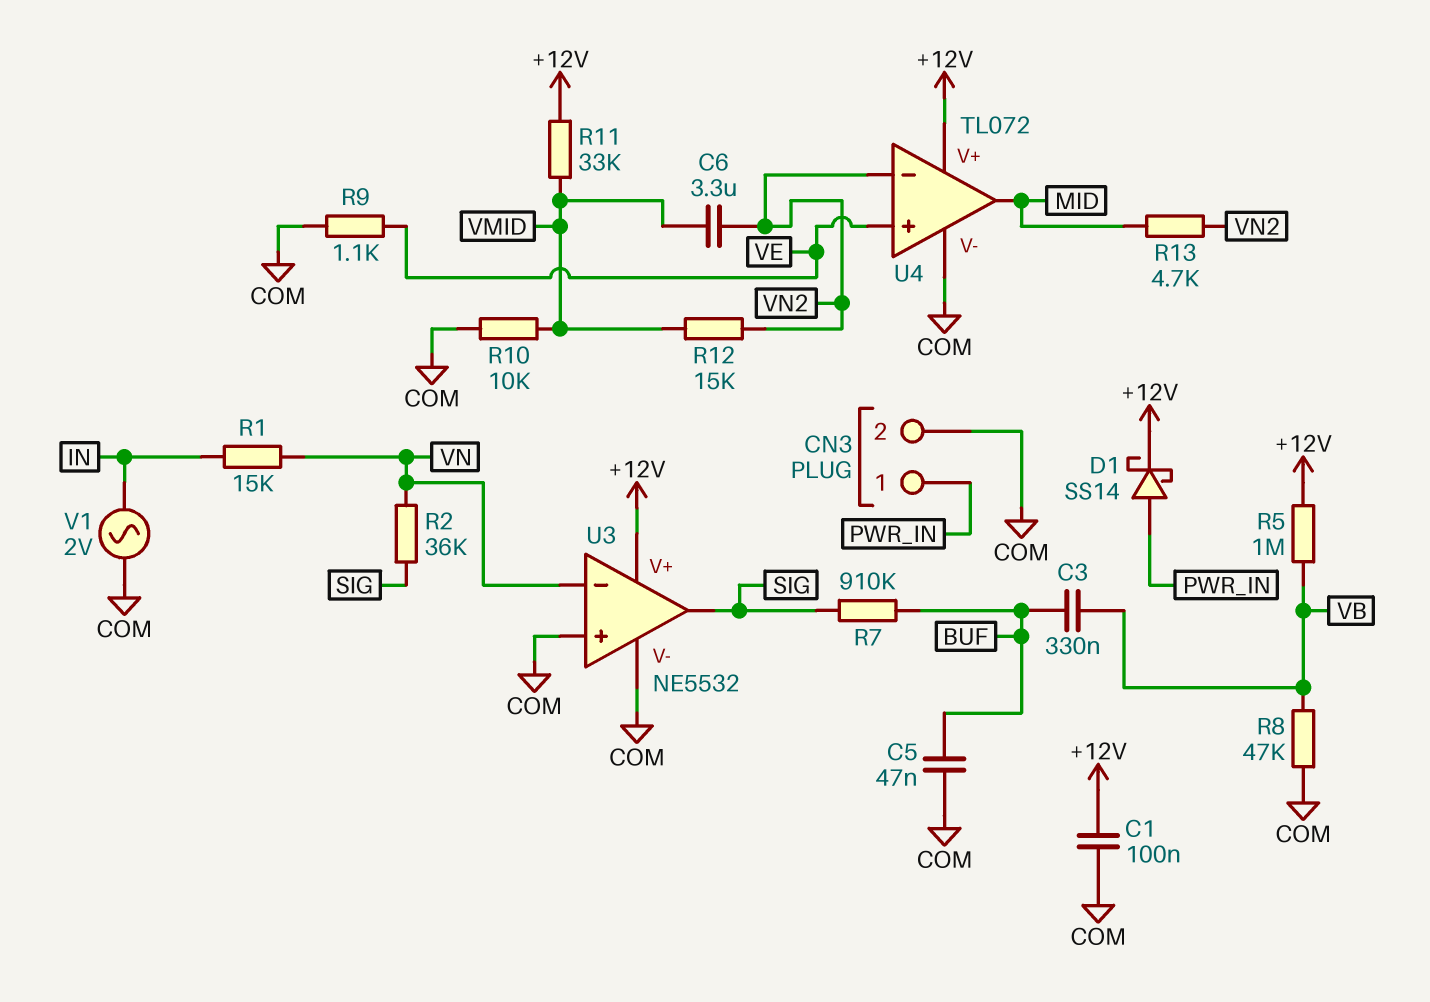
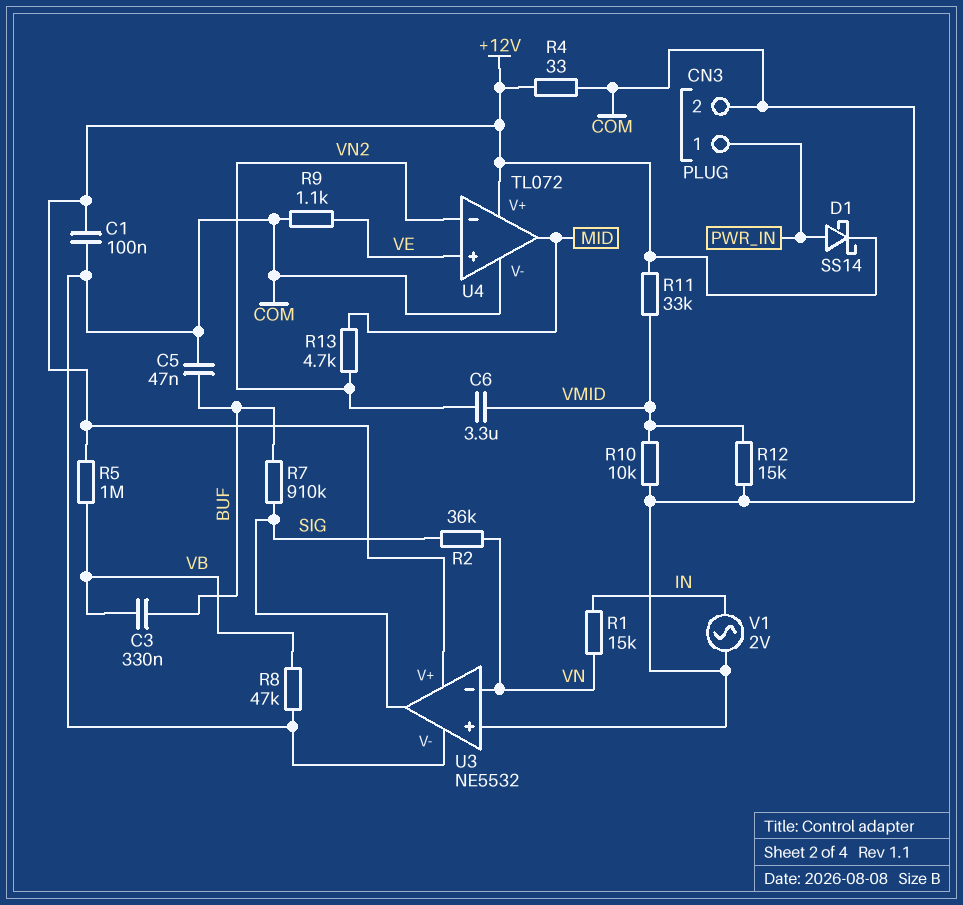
R4: none -> 33 (+12V, COM)
R12: 15k (VMID, VN2) -> 15k (COM, VMID)

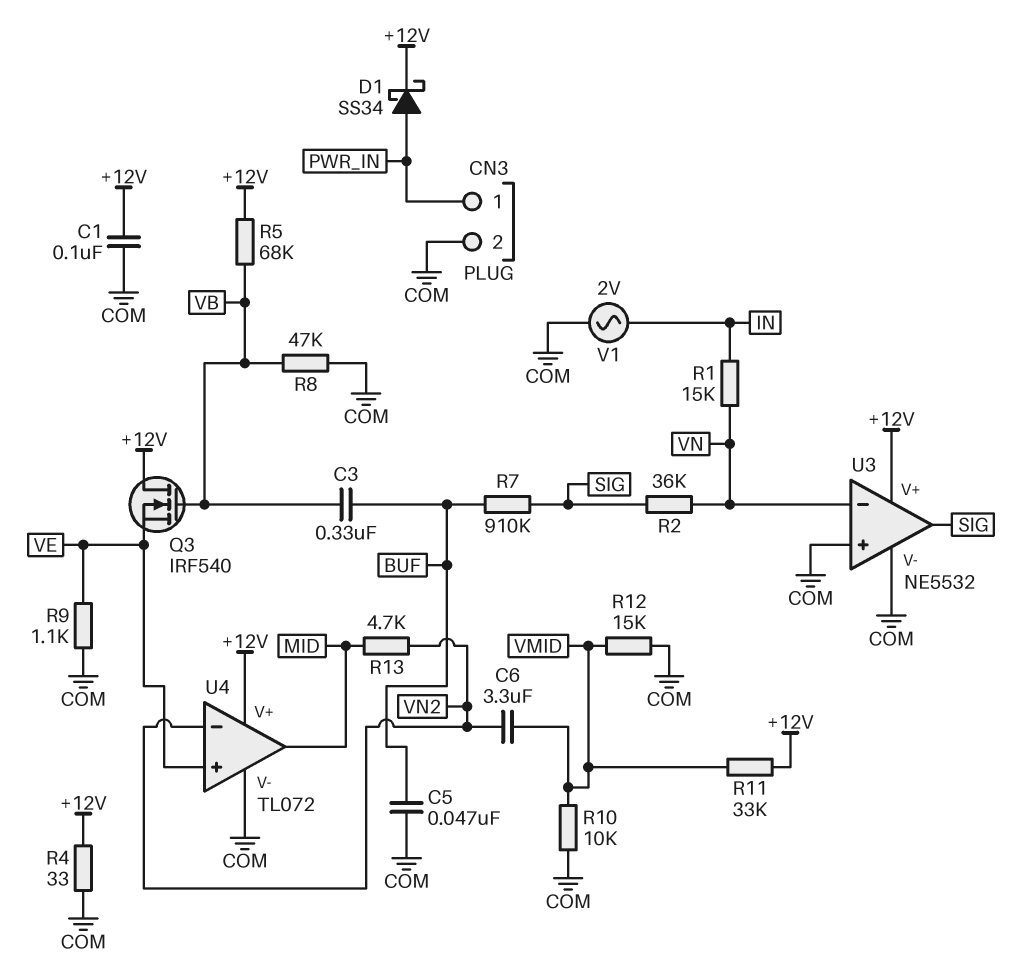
D1: schottky SS14 (A PWR_IN, K +12V) -> schottky SS34 (A PWR_IN, K +12V)
Q3: none -> NMOS IRF540 (G VB, D +12V, S VE)
R5: 1M (+12V, VB) -> 68k (+12V, VB)

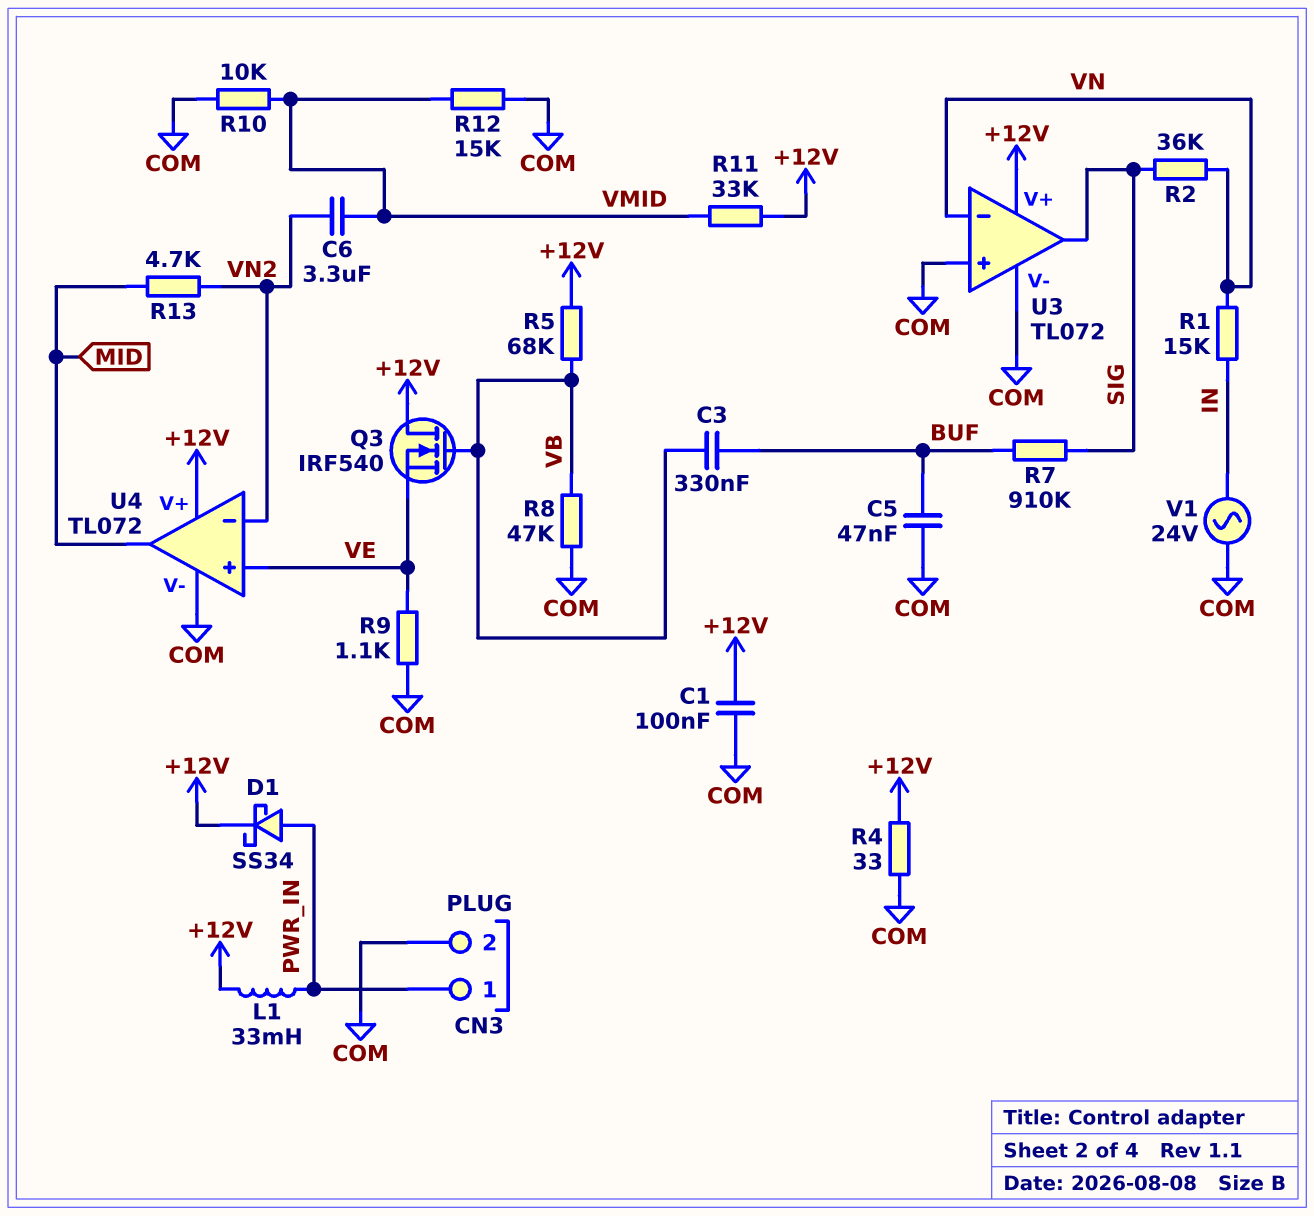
L1: none -> 33mH (+12V, PWR_IN)
U3: NE5532 -> TL072
V1: AC 2V (COM, IN) -> AC 24V (COM, IN)

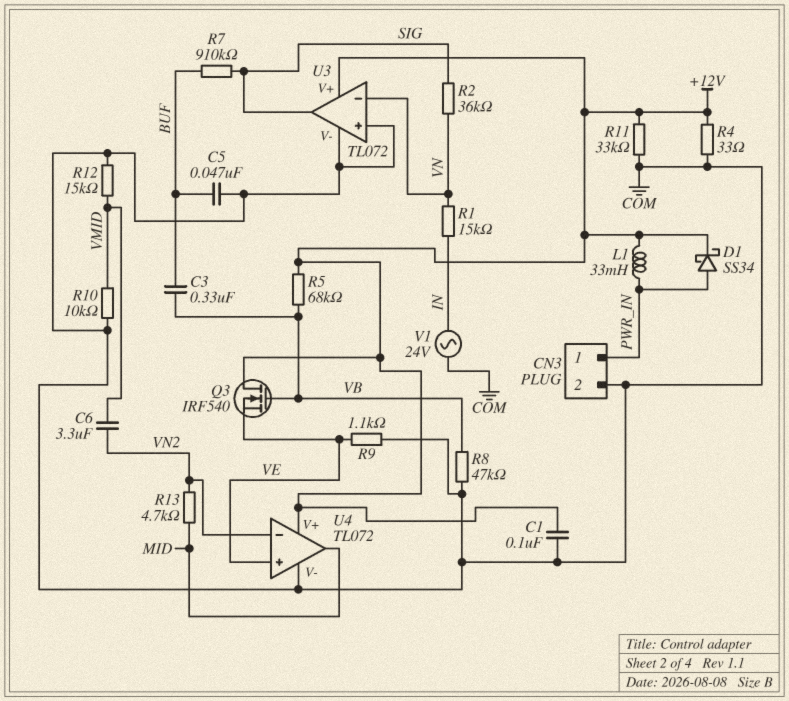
R11: 33k (+12V, VMID) -> 33k (+12V, COM)

